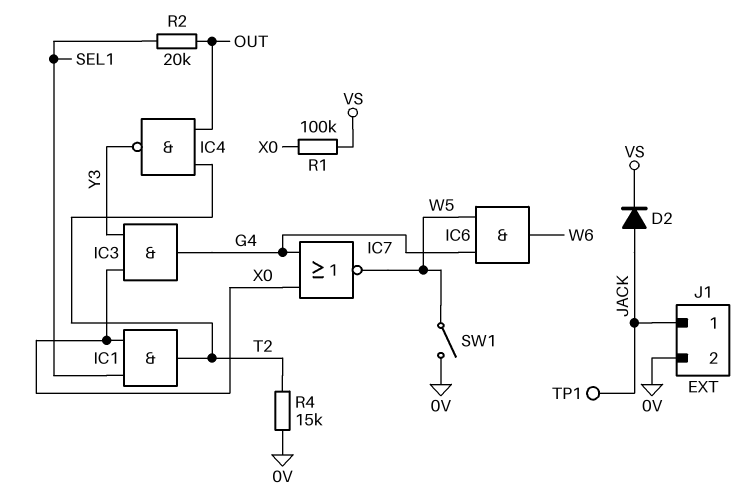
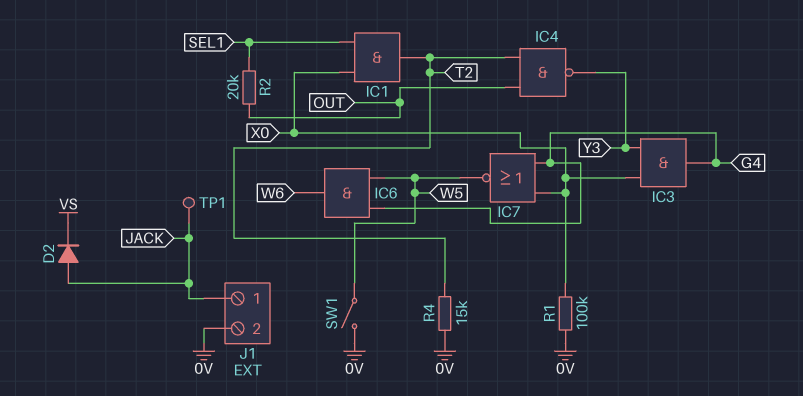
R1: 100k (VS, X0) -> 100k (0V, X0)

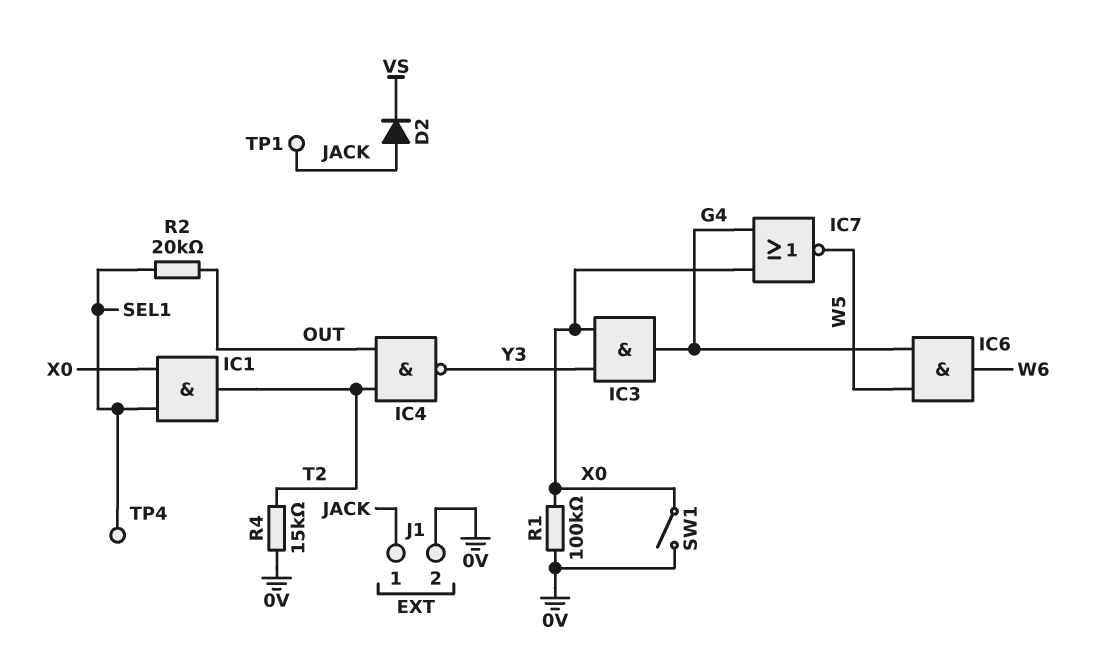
SW1: switch (0V, W5) -> switch (0V, X0)
TP4: none -> test point (SEL1)

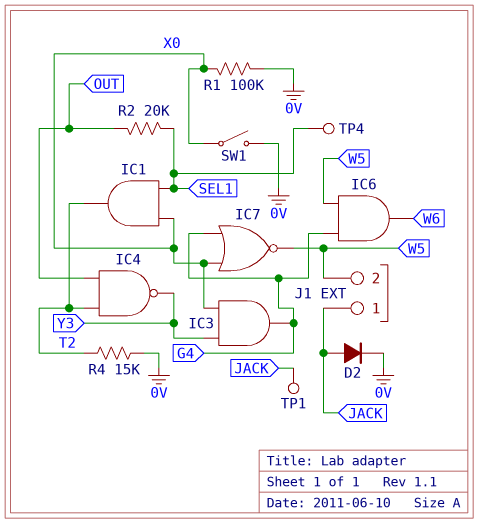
D2: diode (A JACK, K VS) -> diode (A JACK, K 0V)
J1 pin 2: 0V -> W5

